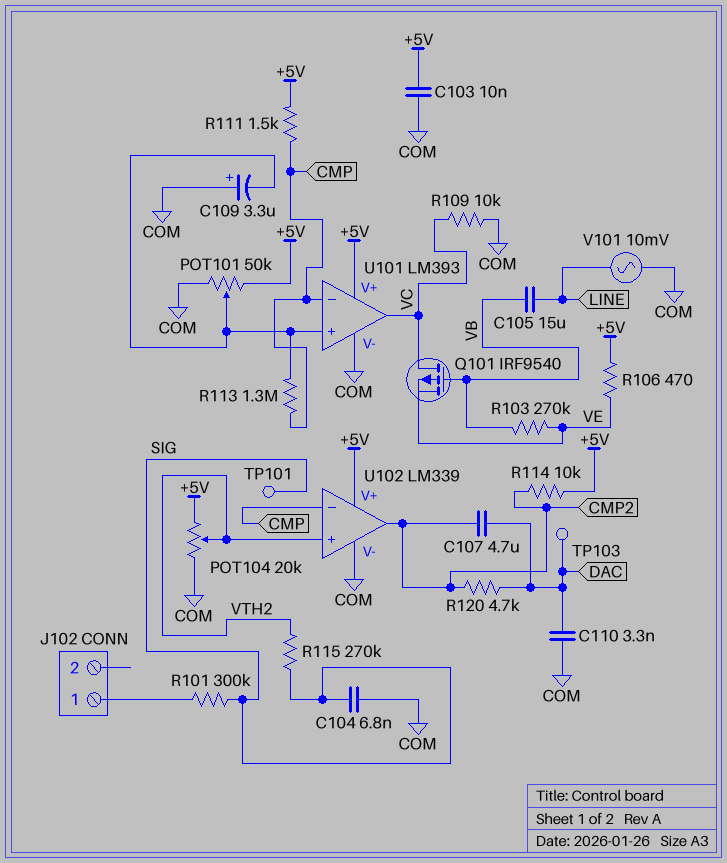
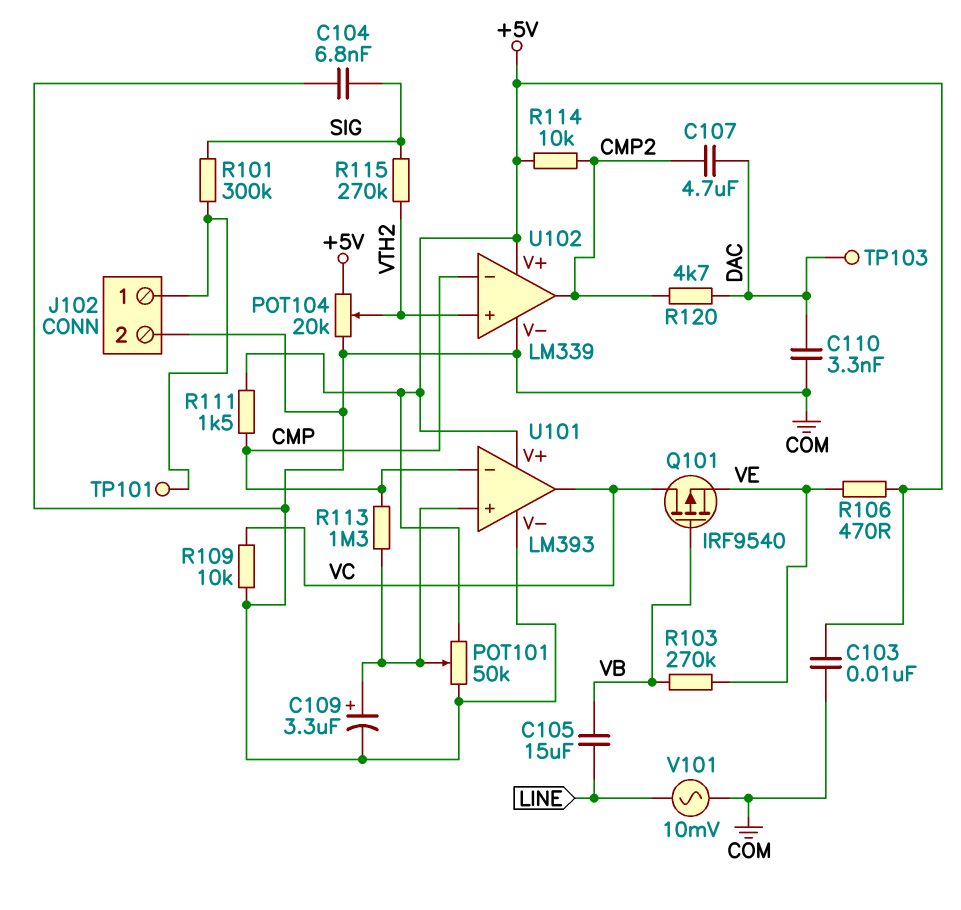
C109: 3.3uF (plus COM, minus U101/in+) -> 3.3uF (plus U101/in+, minus COM)
J102 pin 2: none -> COM
TP101: test point (SIG) -> test point (J102/1)

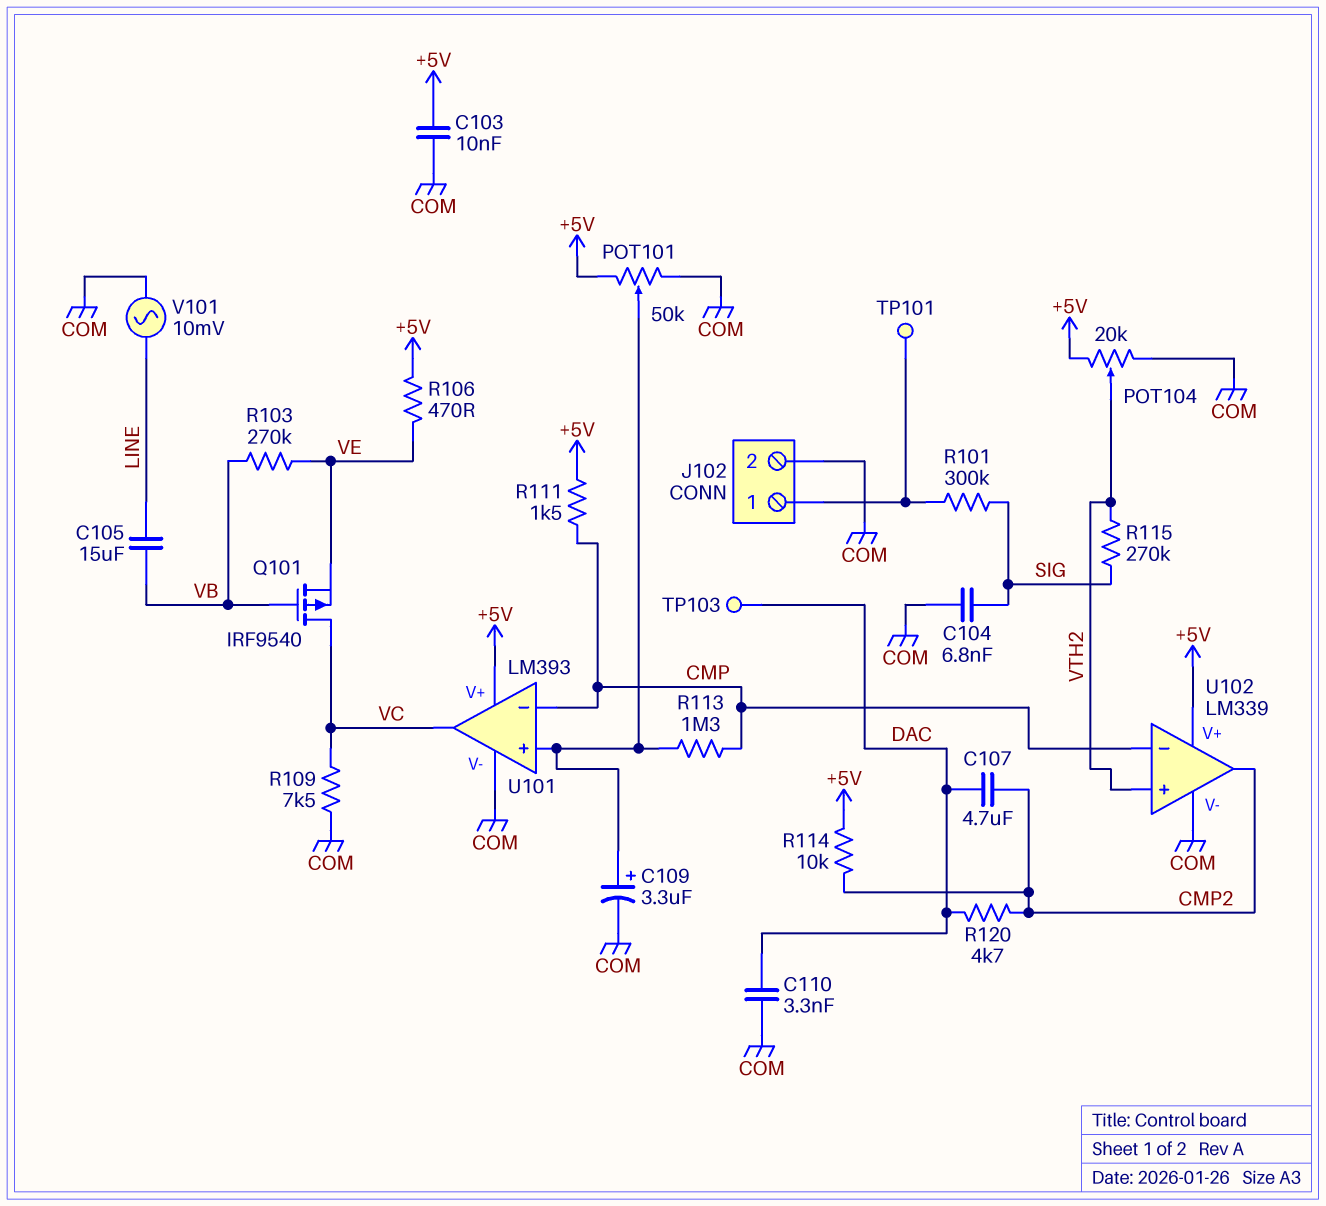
R109: 10k (COM, VC) -> 7.5k (COM, VC)

